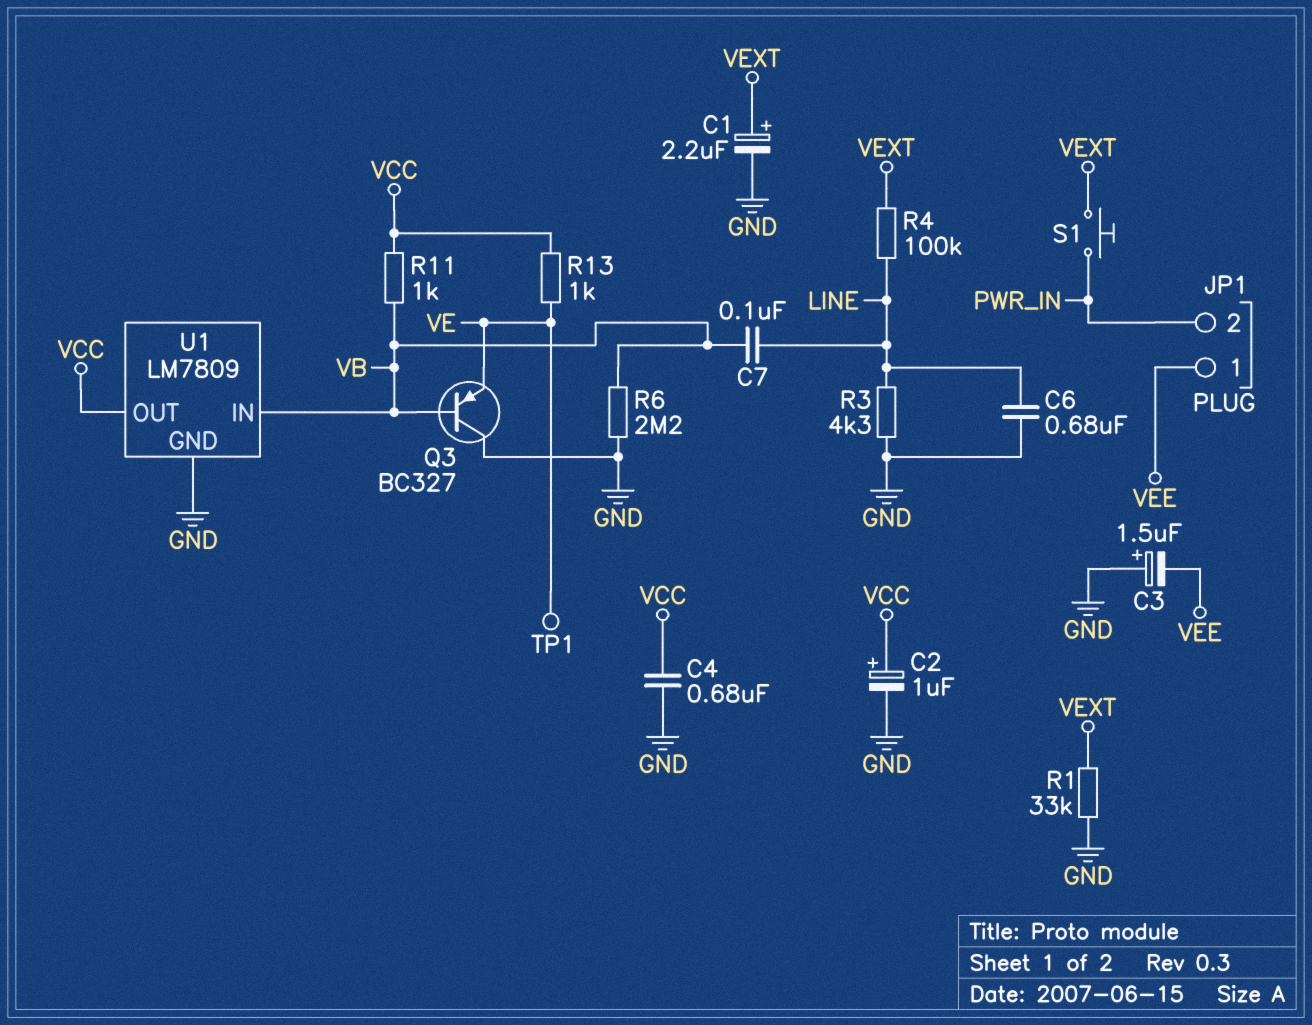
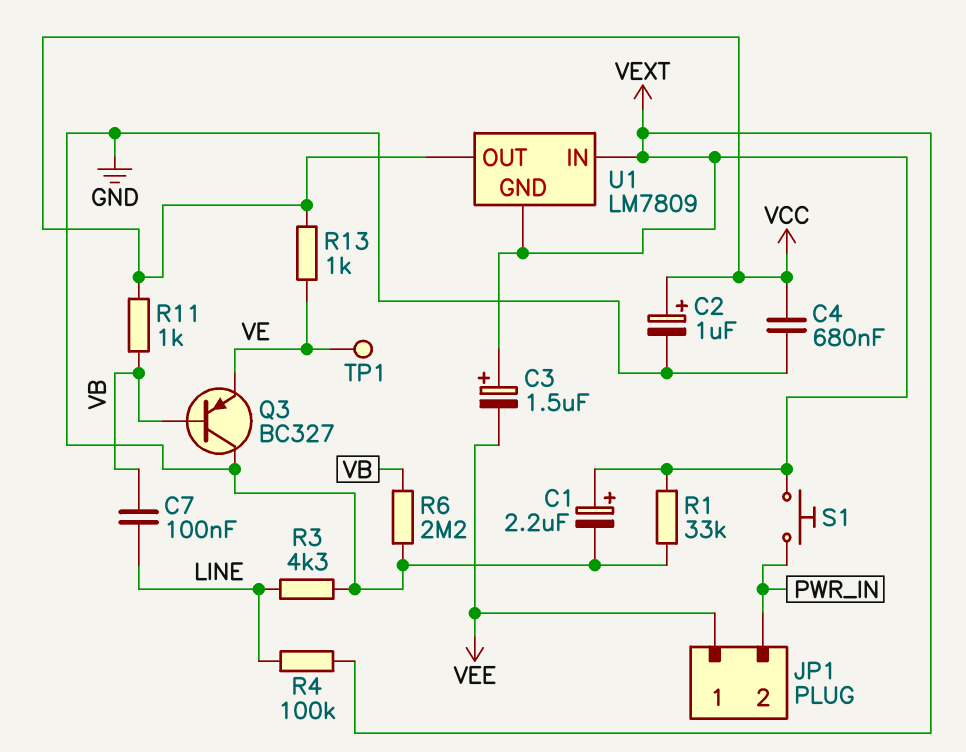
C3: 1.5uF (plus GND, minus VEE) -> 1.5uF (plus VEXT, minus VEE)
C6: 680nF (GND, LINE) -> none
U1 pin GND: GND -> VEXT
U1 pin IN: VB -> VEXT

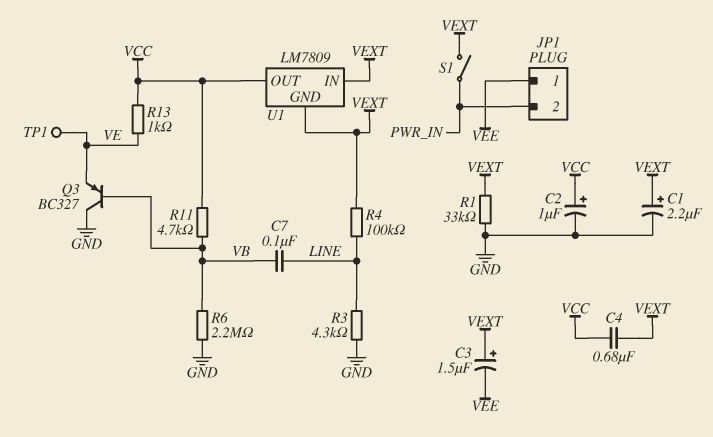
C4: 680nF (GND, VCC) -> 680nF (VCC, VEXT)
R11: 1k (VB, VCC) -> 4.7k (VB, VCC)
S1: button (PWR_IN, VEXT) -> switch (PWR_IN, VEXT)

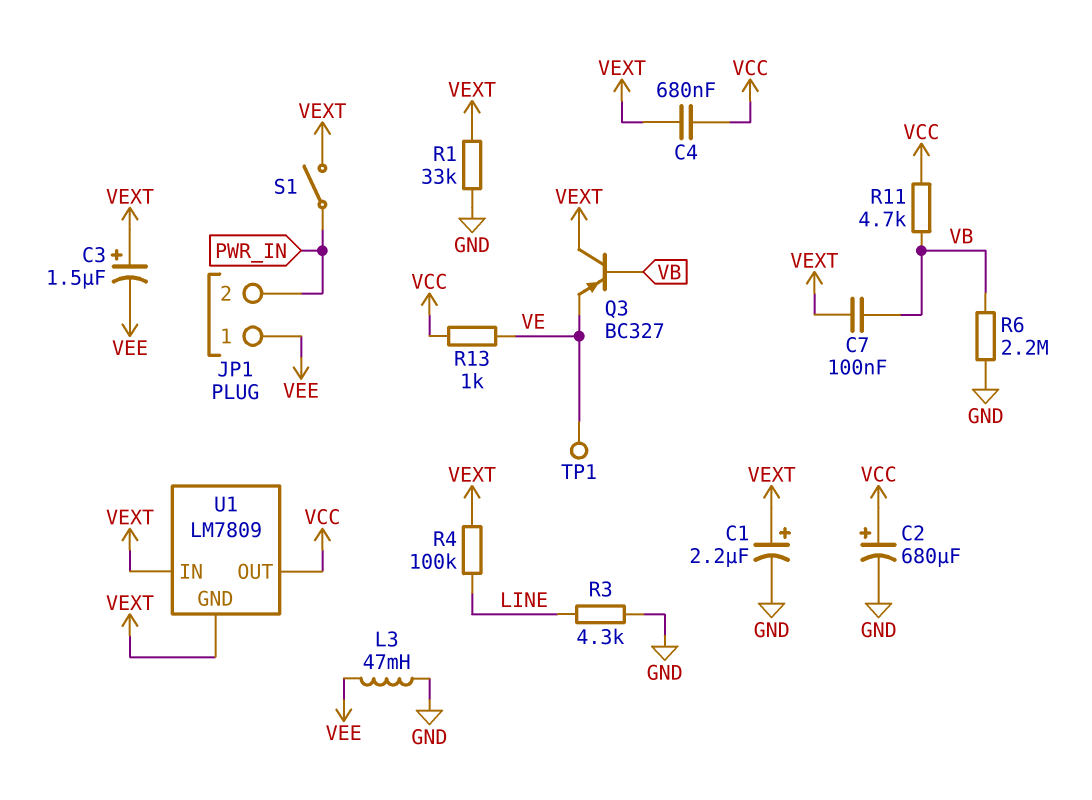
C2: 1uF (plus VCC, minus GND) -> 680uF (plus VCC, minus GND)
C7: 100nF (LINE, VB) -> 100nF (VB, VEXT)
L3: none -> 47mH (GND, VEE)
Q3: PNP BC327 (B VB, C GND, E VE) -> PNP BC327 (B VB, C VEXT, E VE)

